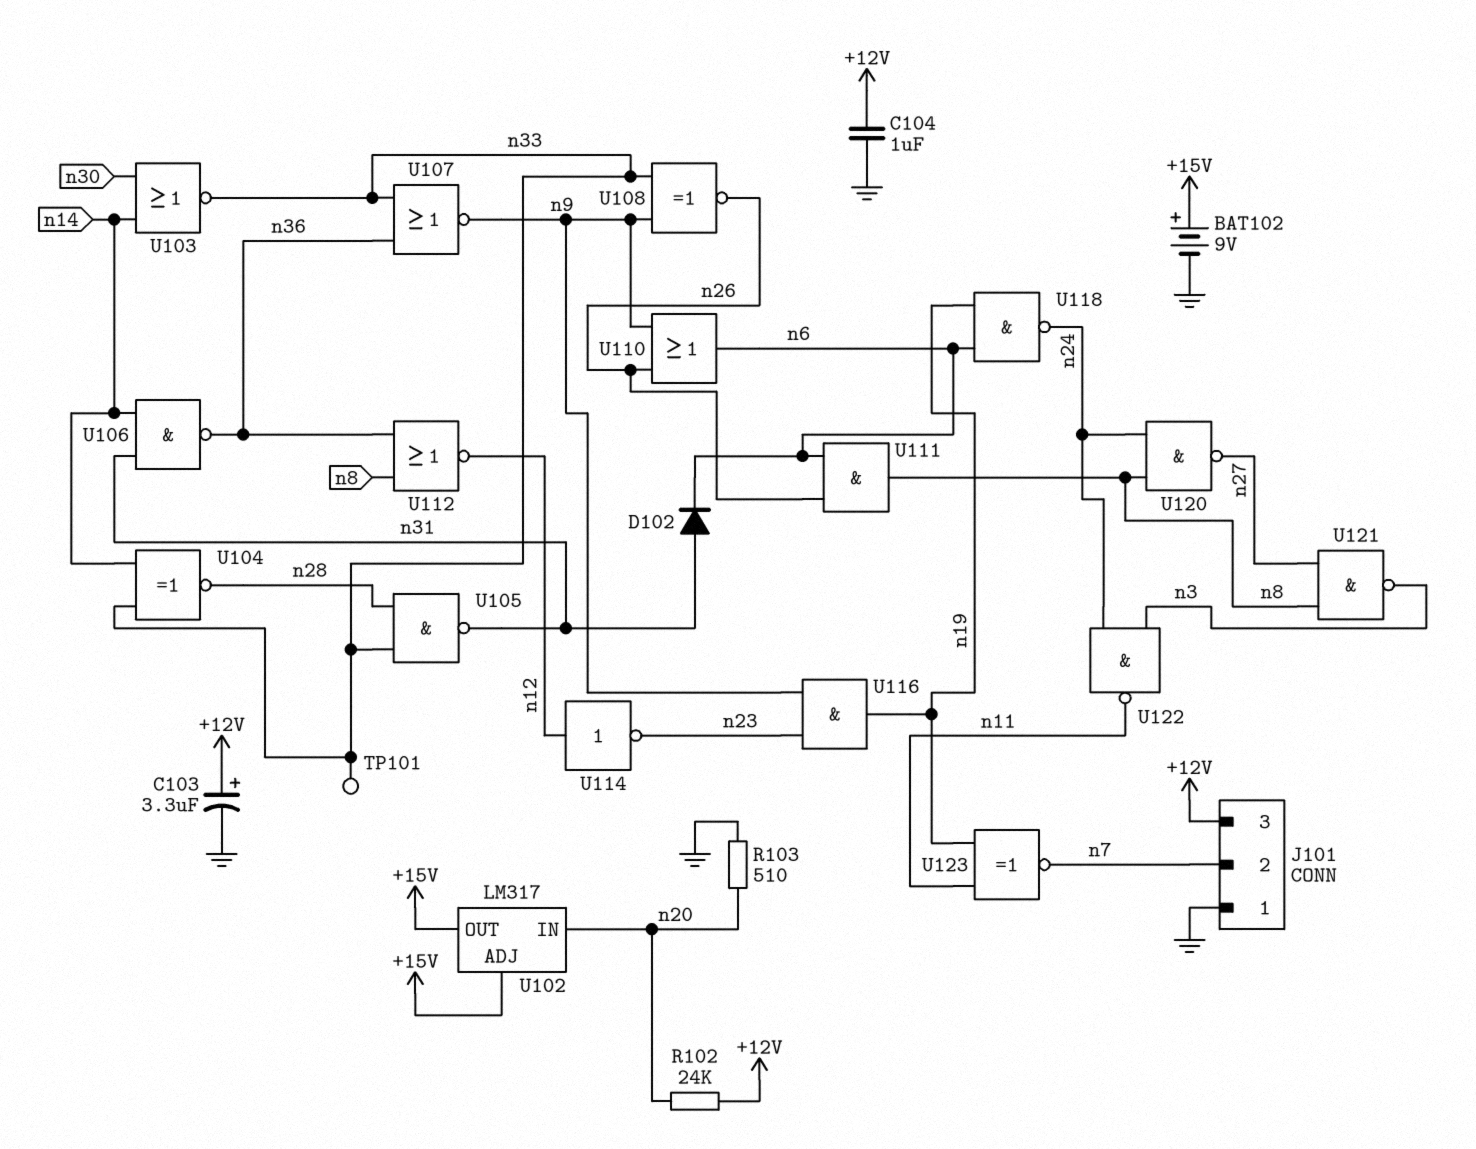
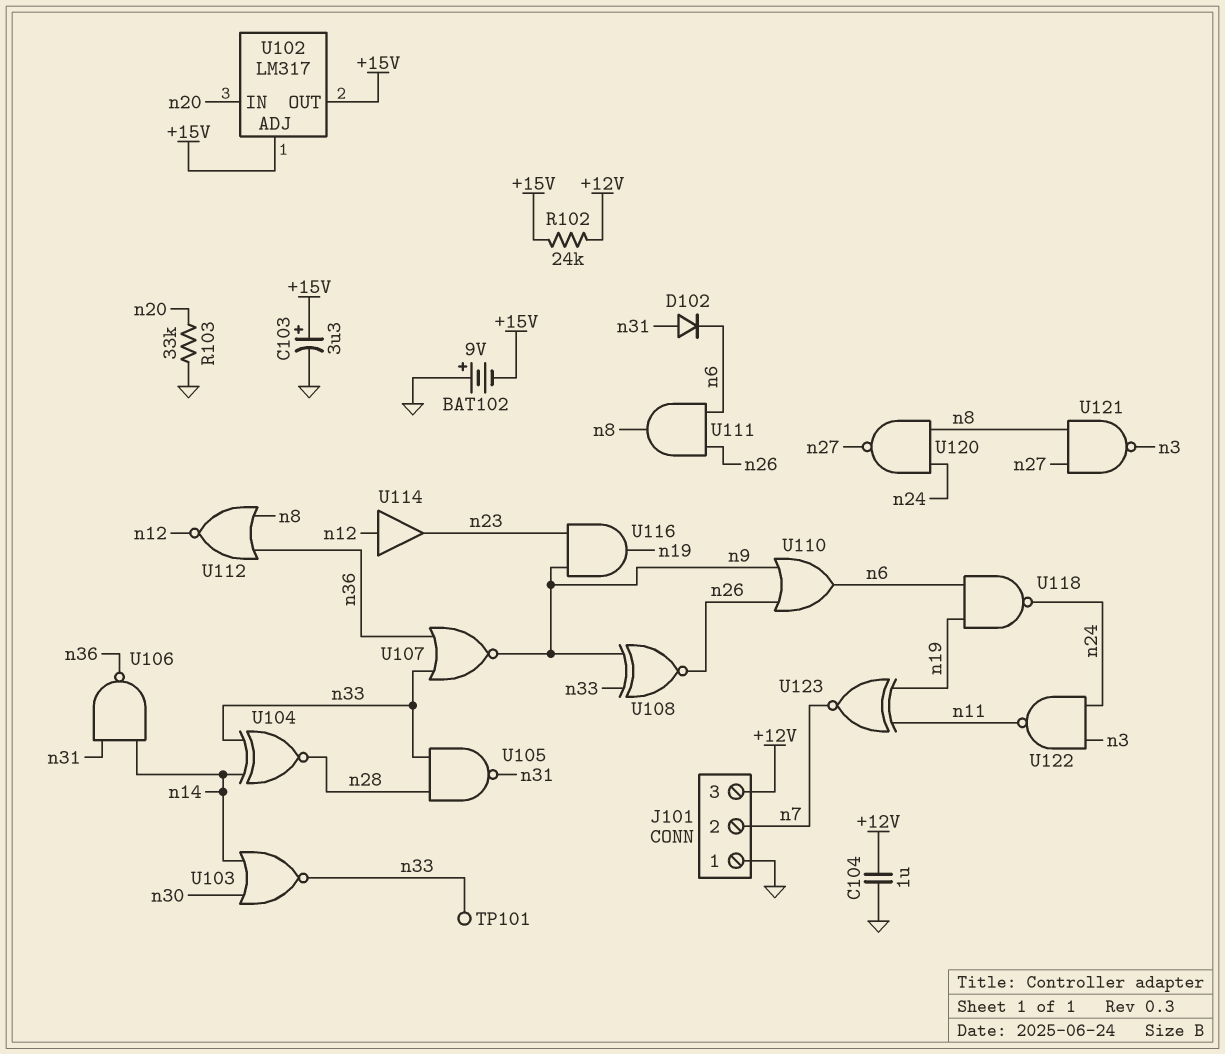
BAT102: 9V (plus +15V, minus GND) -> 9V (plus GND, minus +15V)
C103: 3.3uF (plus +12V, minus GND) -> 3.3uF (plus +15V, minus GND)
R102: 24k (+12V, n20) -> 24k (+12V, +15V)
R103: 510 (GND, n20) -> 33k (GND, n20)
U114: NOT (in n12, out n23) -> buffer (in n12, out n23)

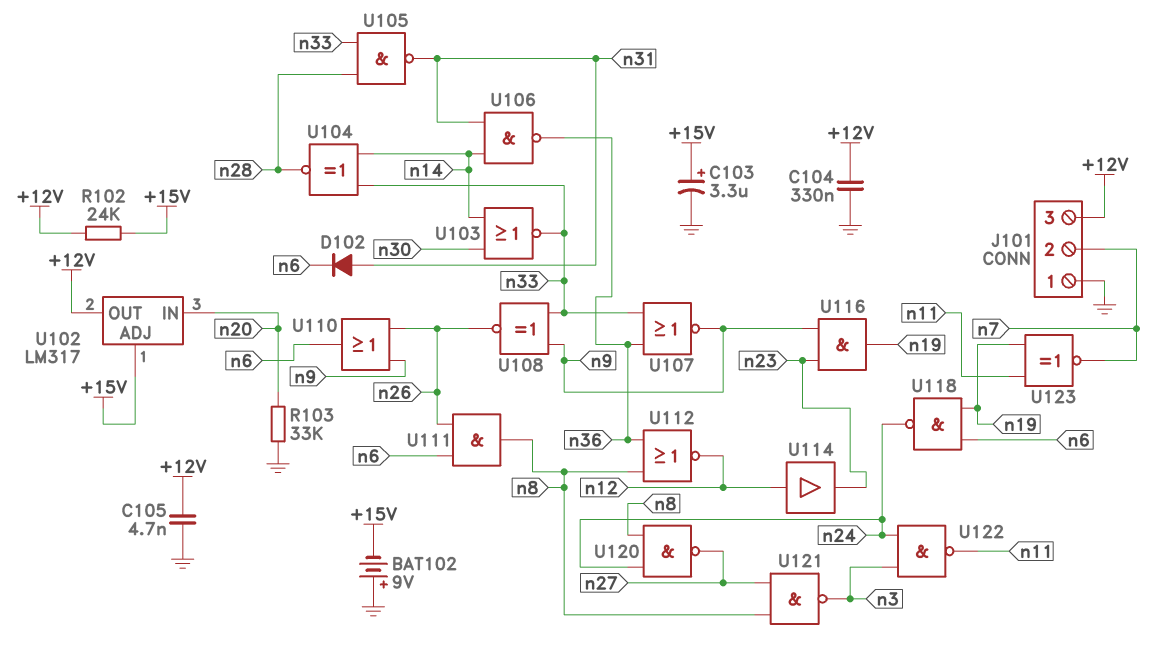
C104: 1uF (+12V, GND) -> 330nF (+12V, GND)
C105: none -> 4.7nF (+12V, GND)
TP101: test point (n33) -> none
U102 pin OUT: +15V -> +12V

